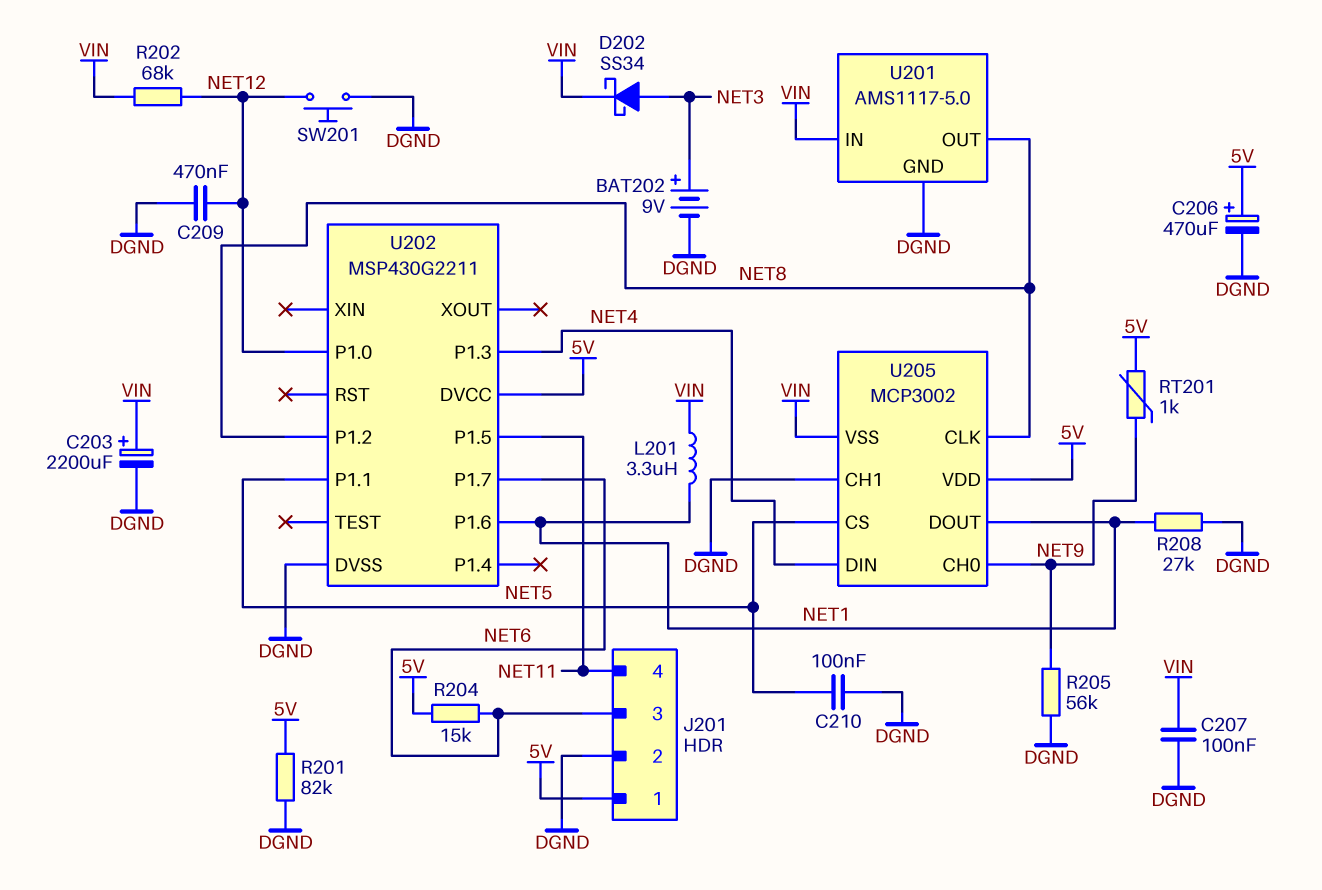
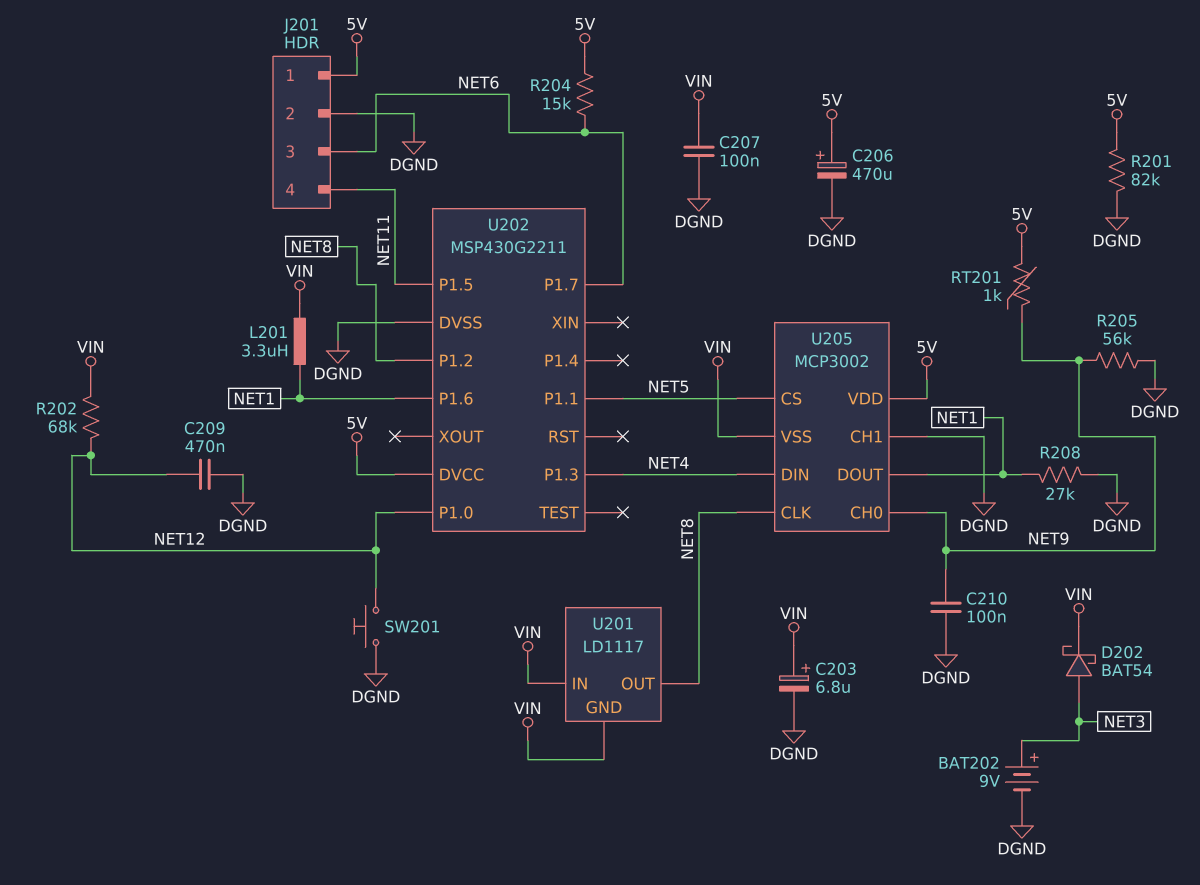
C203: 2200uF (plus VIN, minus DGND) -> 6.8uF (plus VIN, minus DGND)
C210: 100nF (DGND, NET5) -> 100nF (DGND, NET9)
D202: schottky SS34 (A NET3, K VIN) -> schottky BAT54 (A NET3, K VIN)
U201: AMS1117-5.0 -> LD1117
U201 pin GND: DGND -> VIN

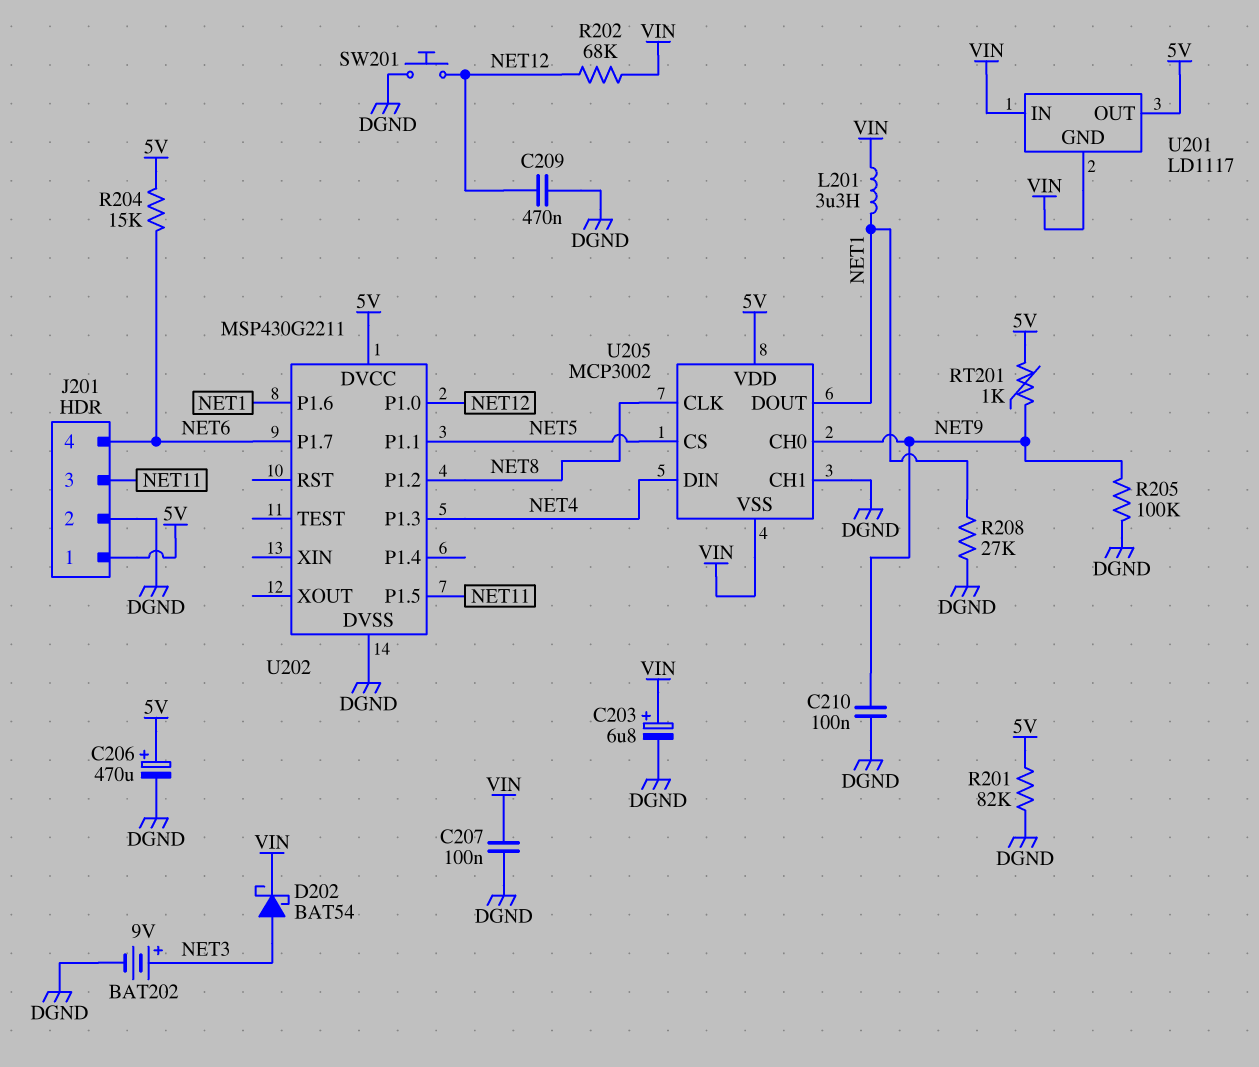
J201 pin 3: NET6 -> NET11
J201 pin 4: NET11 -> NET6
R205: 56k (DGND, NET9) -> 100k (DGND, NET9)
U201 pin OUT: NET8 -> 5V

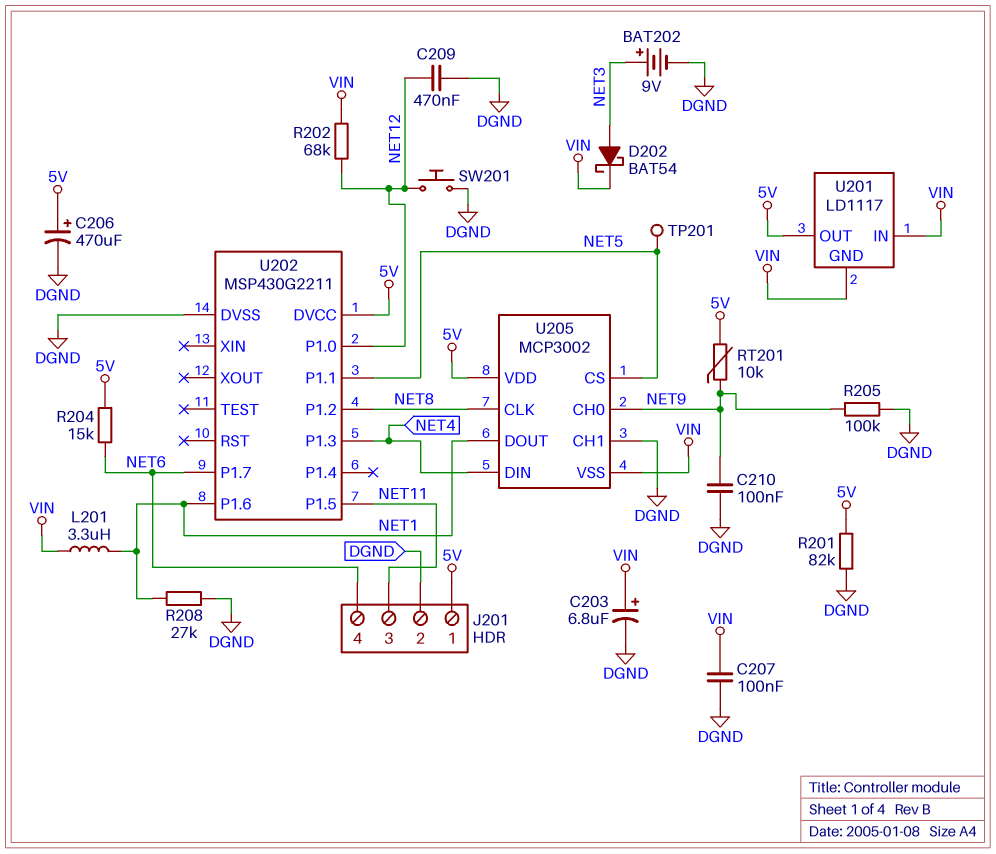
RT201: 1k (5V, NET9) -> 10k (5V, NET9)
TP201: none -> test point (NET5)

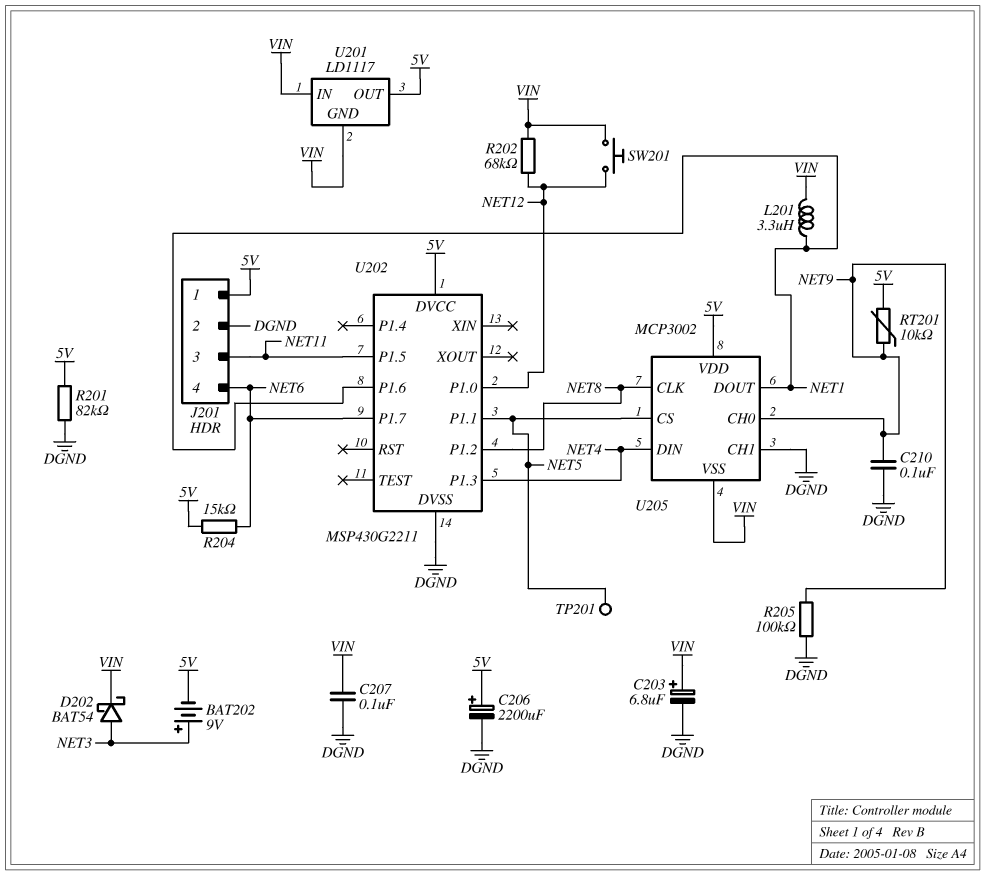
BAT202: 9V (plus NET3, minus DGND) -> 9V (plus NET3, minus 5V)
C206: 470uF (plus 5V, minus DGND) -> 2200uF (plus 5V, minus DGND)
C209: 470nF (DGND, NET12) -> none
R208: 27k (DGND, NET1) -> none
SW201: button (DGND, NET12) -> button (NET12, VIN)

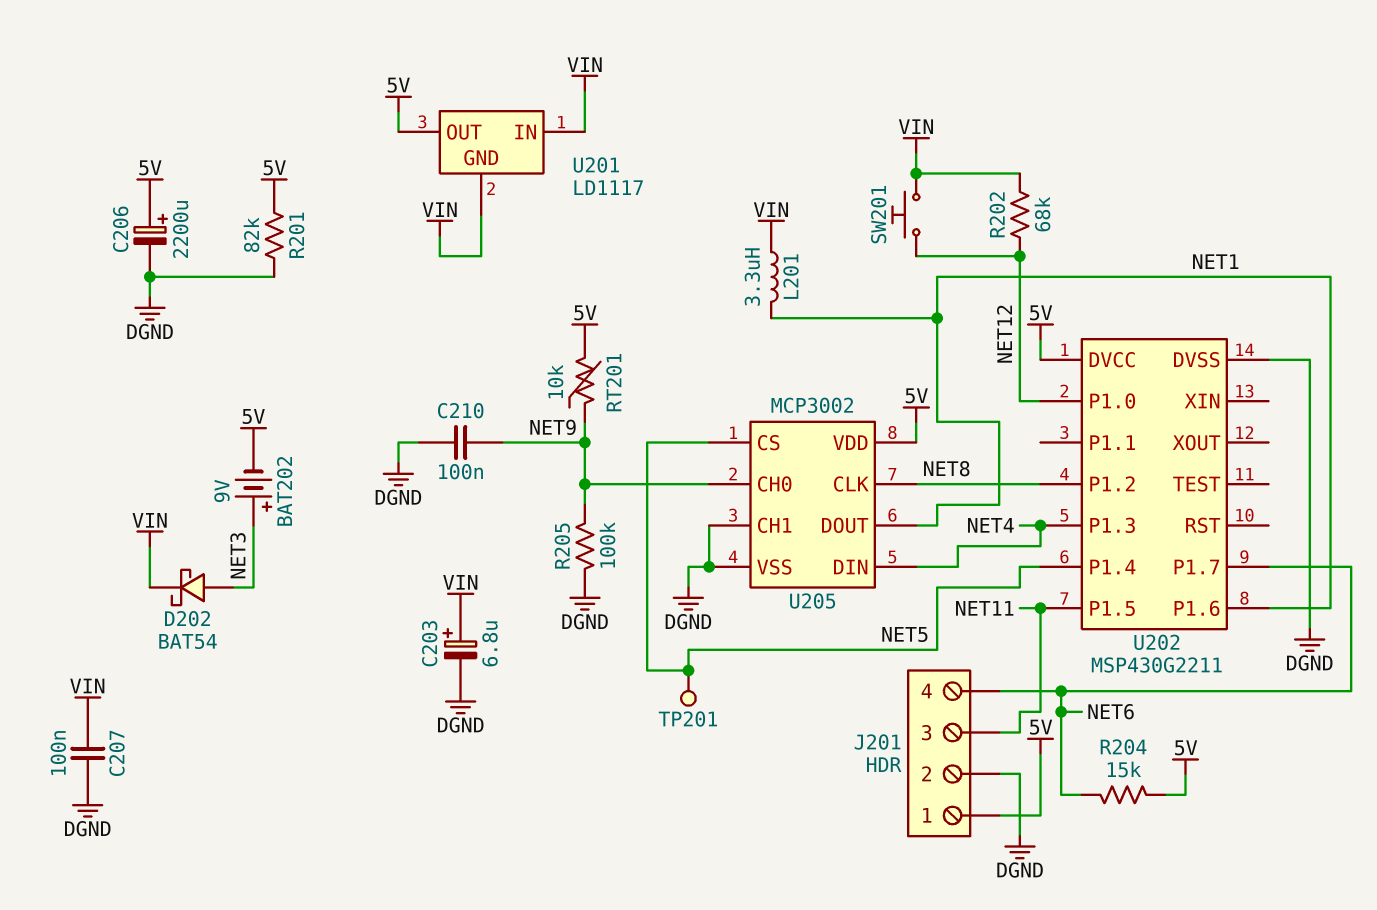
U202 pin P1.1: NET5 -> none
U202 pin P1.4: none -> NET5
U205 pin VSS: VIN -> DGND

